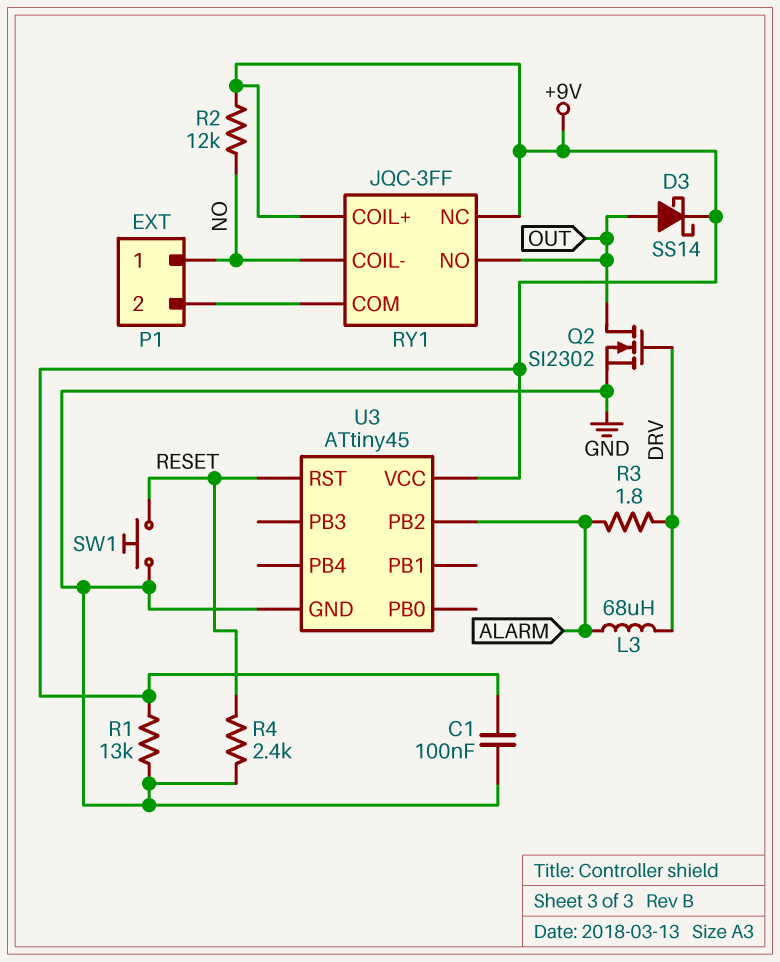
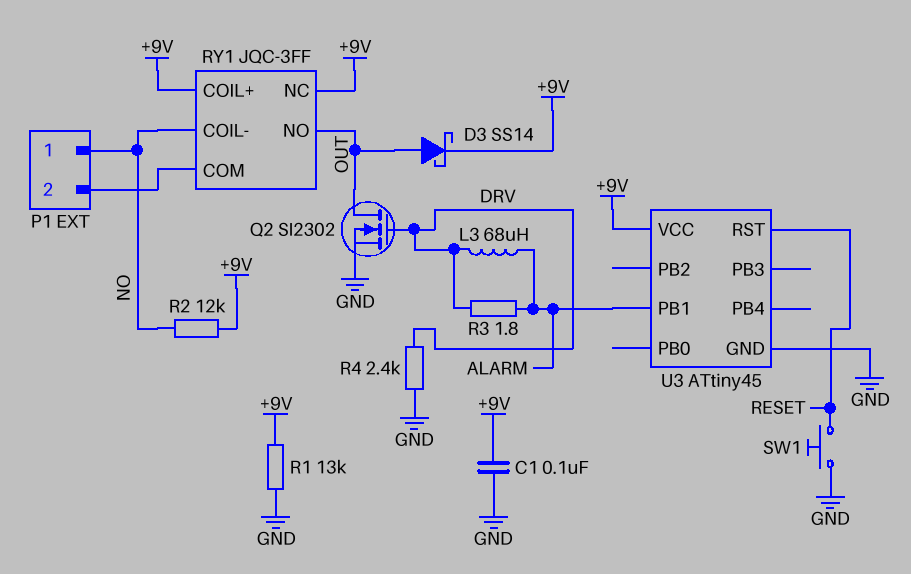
R4: 2.4k (GND, RESET) -> 2.4k (DRV, GND)
U3 pin PB1: none -> ALARM
U3 pin PB2: ALARM -> none

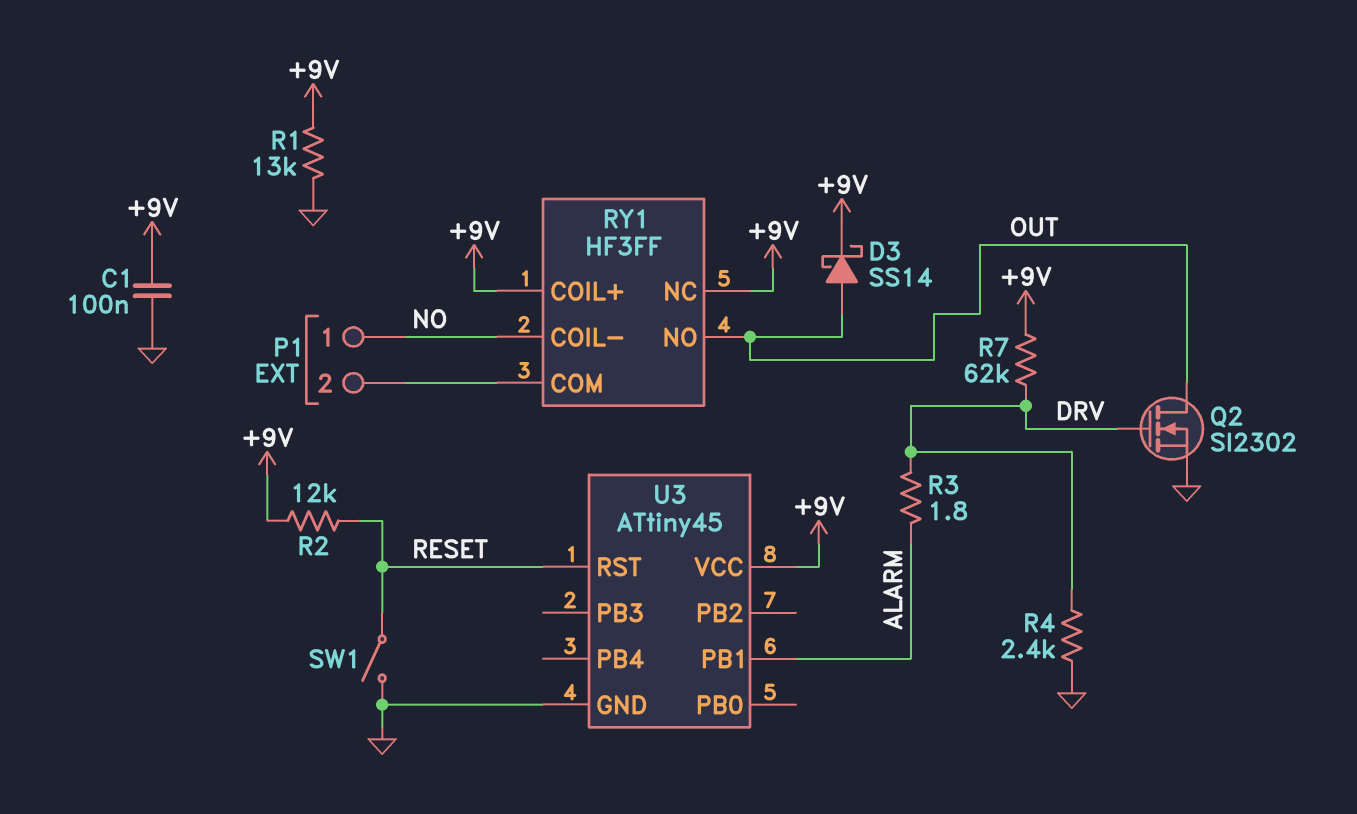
L3: 68uH (ALARM, DRV) -> none
R2: 12k (+9V, NO) -> 12k (+9V, RESET)
R7: none -> 62k (+9V, DRV)
RY1: JQC-3FF -> HF3FF
SW1: button (GND, RESET) -> switch (GND, RESET)

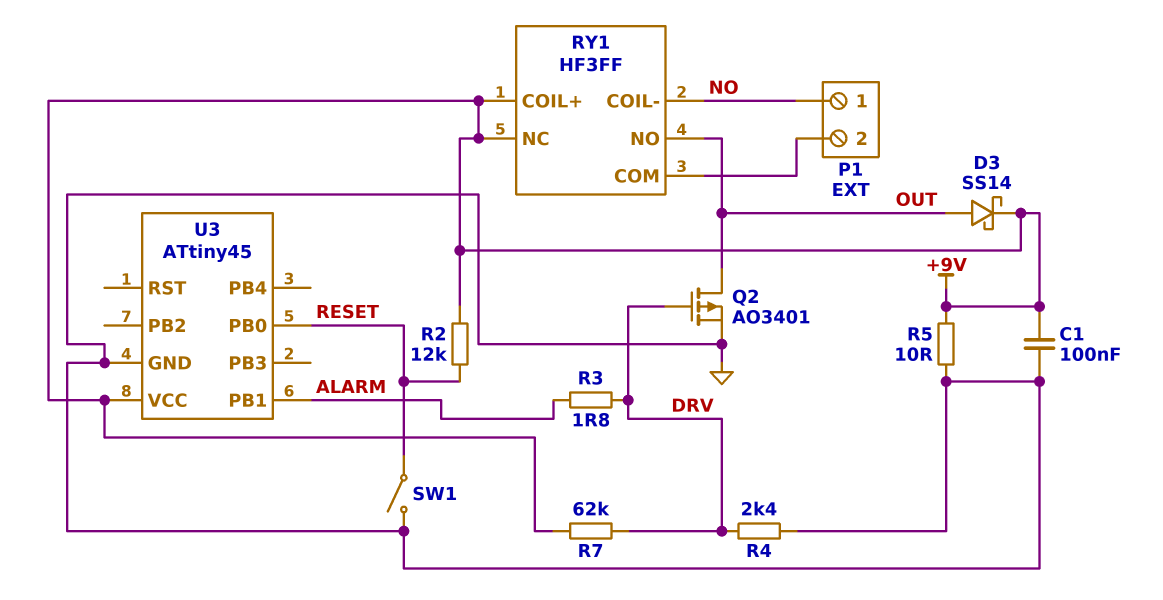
Q2: NMOS SI2302 (G DRV, D OUT, S GND) -> PMOS AO3401 (G DRV, D OUT, S GND)
R1: 13k (+9V, GND) -> none
R5: none -> 10 (+9V, GND)
U3 pin PB0: none -> RESET
U3 pin RST: RESET -> none

